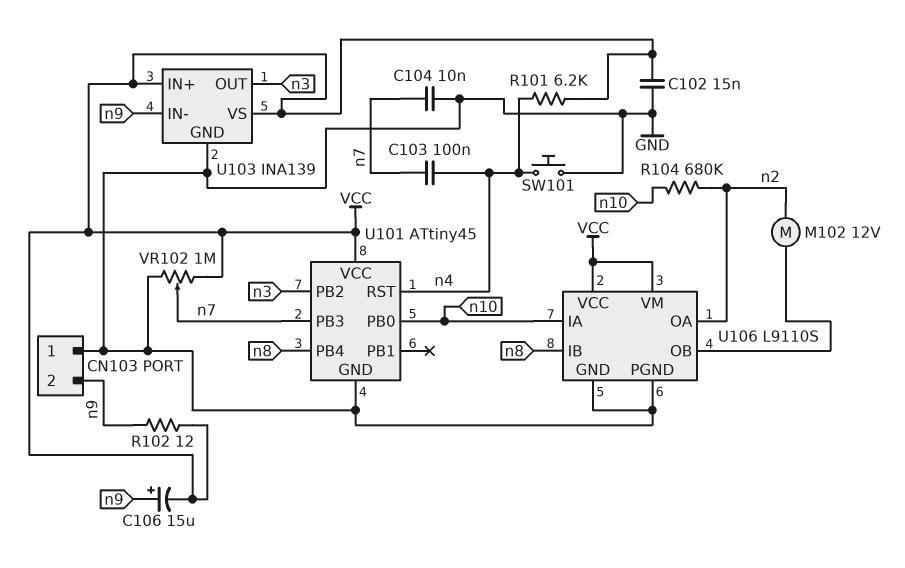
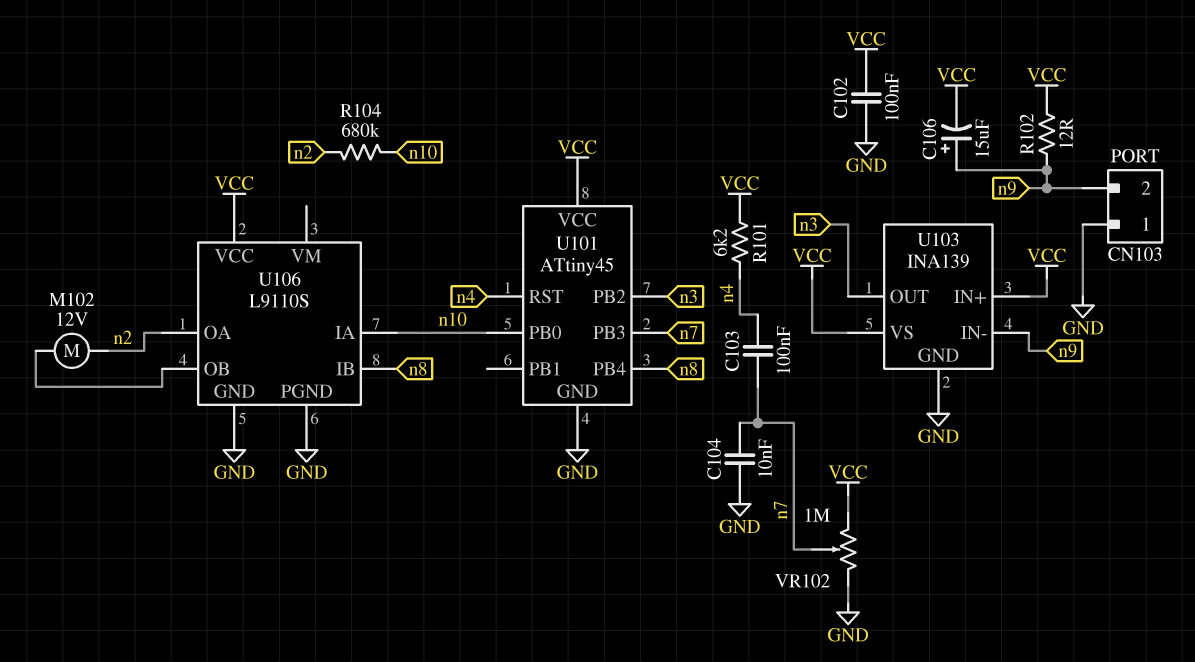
C102: 15nF (GND, VCC) -> 100nF (GND, VCC)
SW101: button (GND, n4) -> none
U106 pin VM: VCC -> none

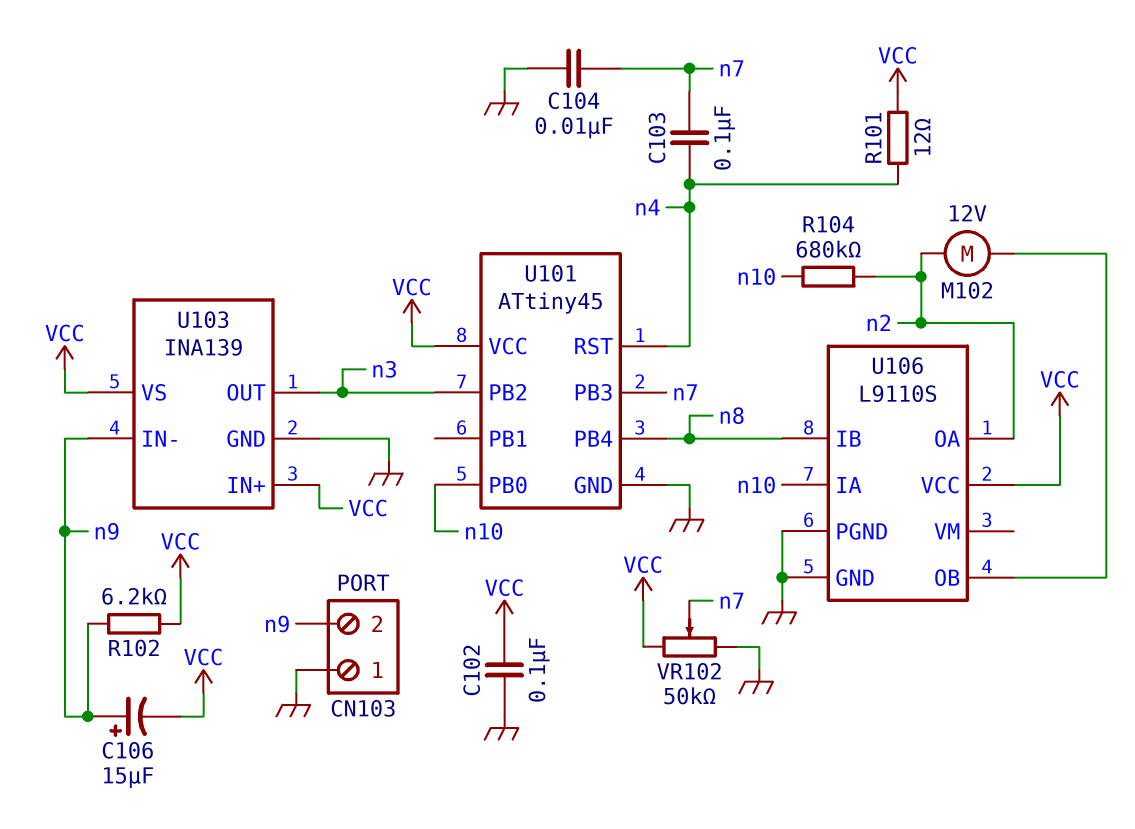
R101: 6.2k (VCC, n4) -> 12 (VCC, n4)
R102: 12 (VCC, n9) -> 6.2k (VCC, n9)
VR102: 1M (GND, VCC, wiper n7) -> 50k (GND, VCC, wiper n7)

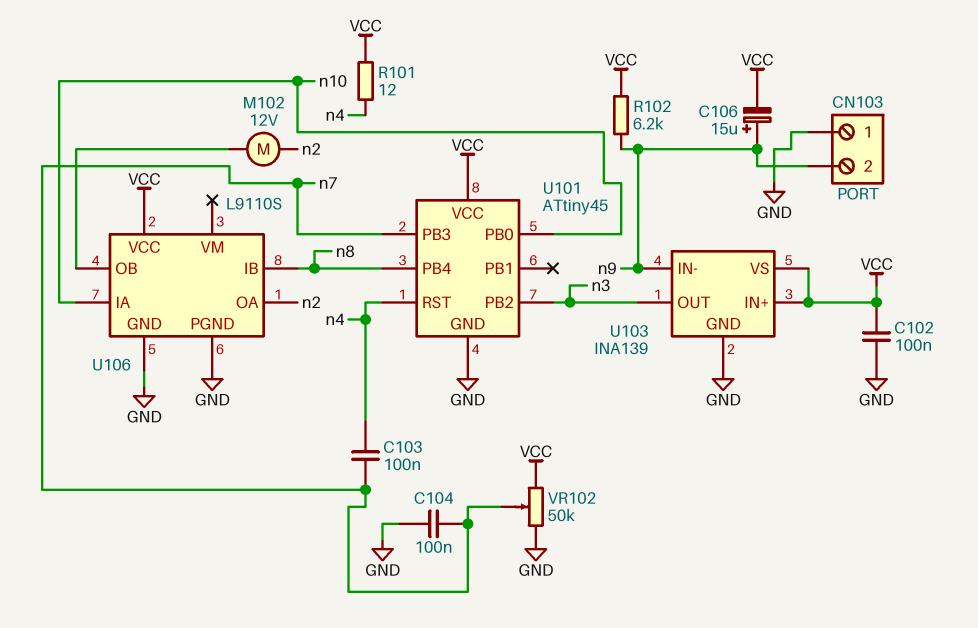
C104: 10nF (GND, n7) -> 100nF (GND, n7)
R104: 680k (n2, n10) -> none

